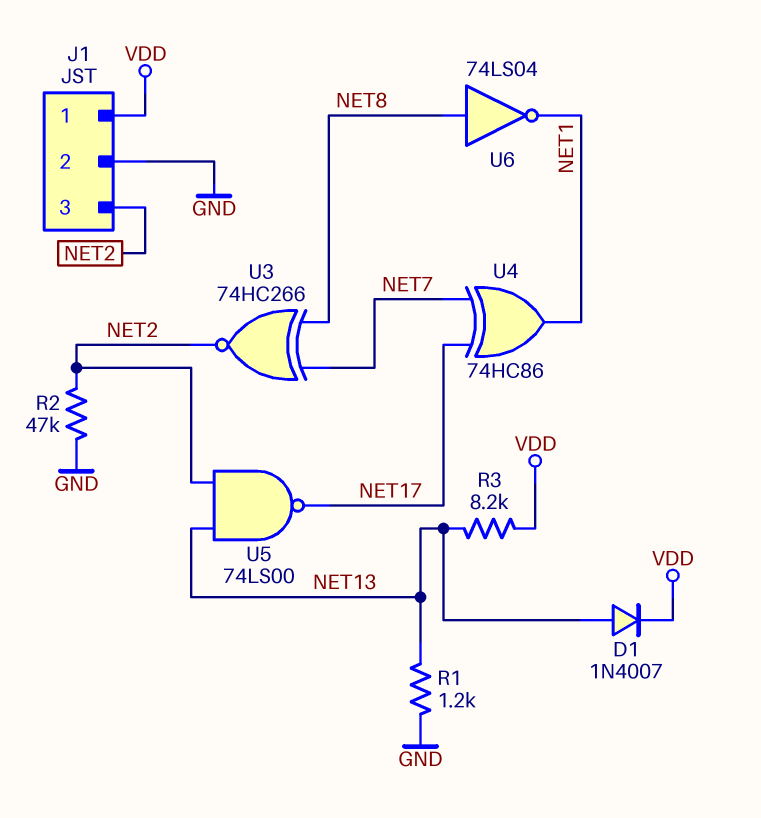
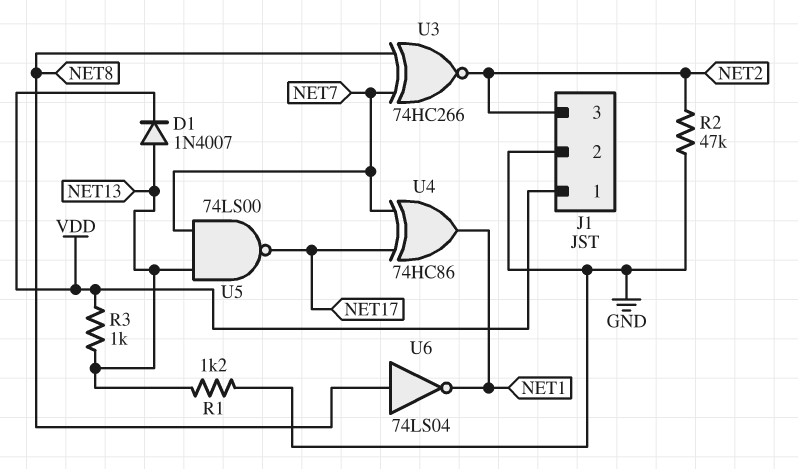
R3: 8.2k (NET13, VDD) -> 1k (NET13, VDD)
U5: NAND 74LS00 (in NET2, in NET13, out NET17) -> NAND 74LS00 (in NET7, in NET13, out NET17)

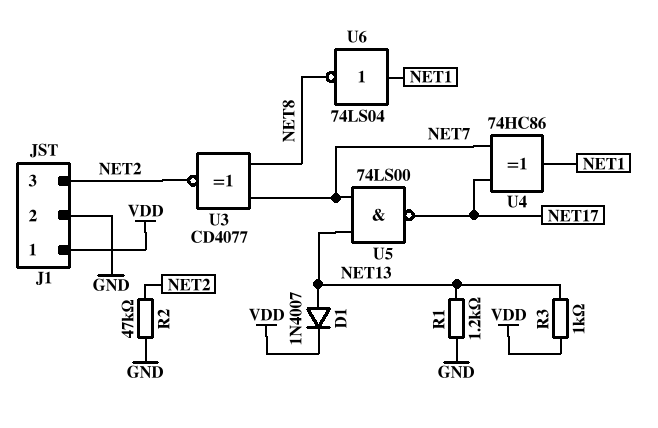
U3: XNOR 74HC266 (in NET7, in NET8, out NET2) -> XNOR CD4077 (in NET7, in NET8, out NET2)
U6: NOT 74LS04 (in NET8, out NET1) -> NOT 74LS04 (in NET1, out NET8)

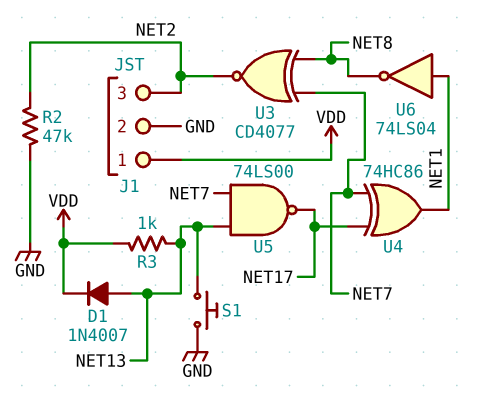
R1: 1.2k (GND, NET13) -> none
S1: none -> button (GND, NET13)

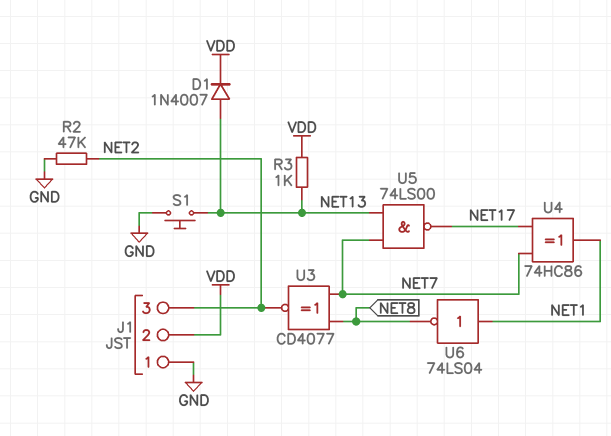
J1 pin 1: VDD -> GND
J1 pin 2: GND -> VDD

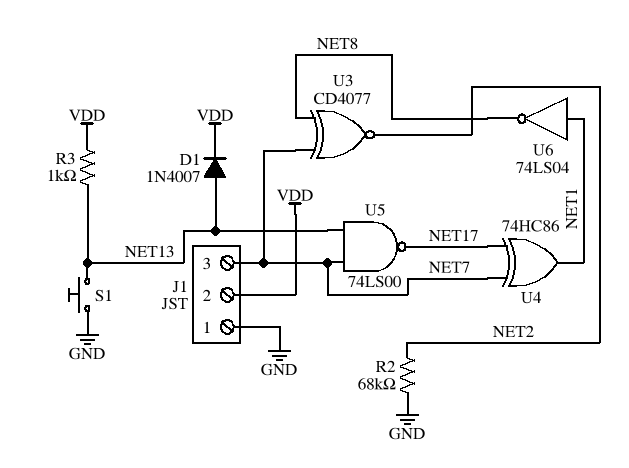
J1 pin 3: NET2 -> NET7
R2: 47k (GND, NET2) -> 68k (GND, NET2)

